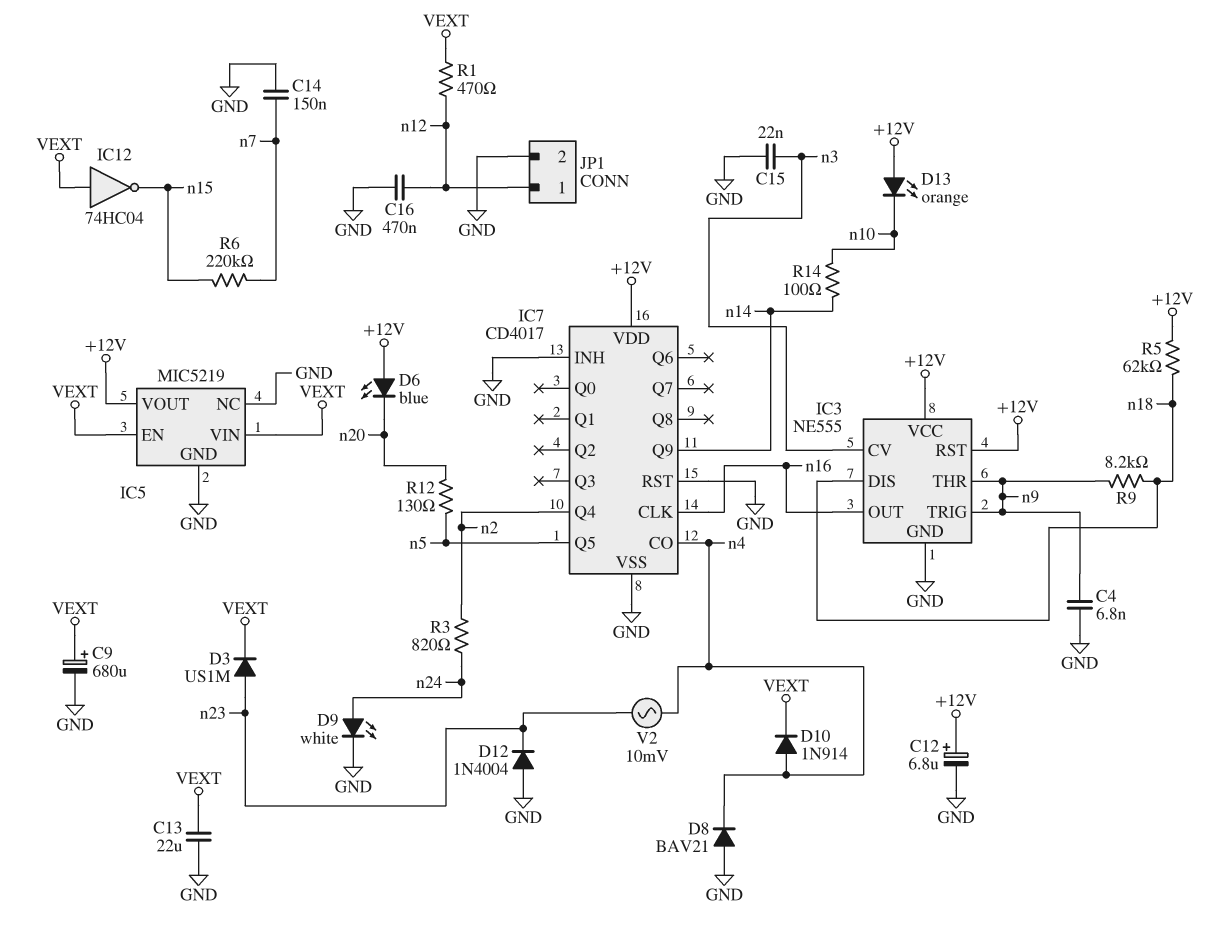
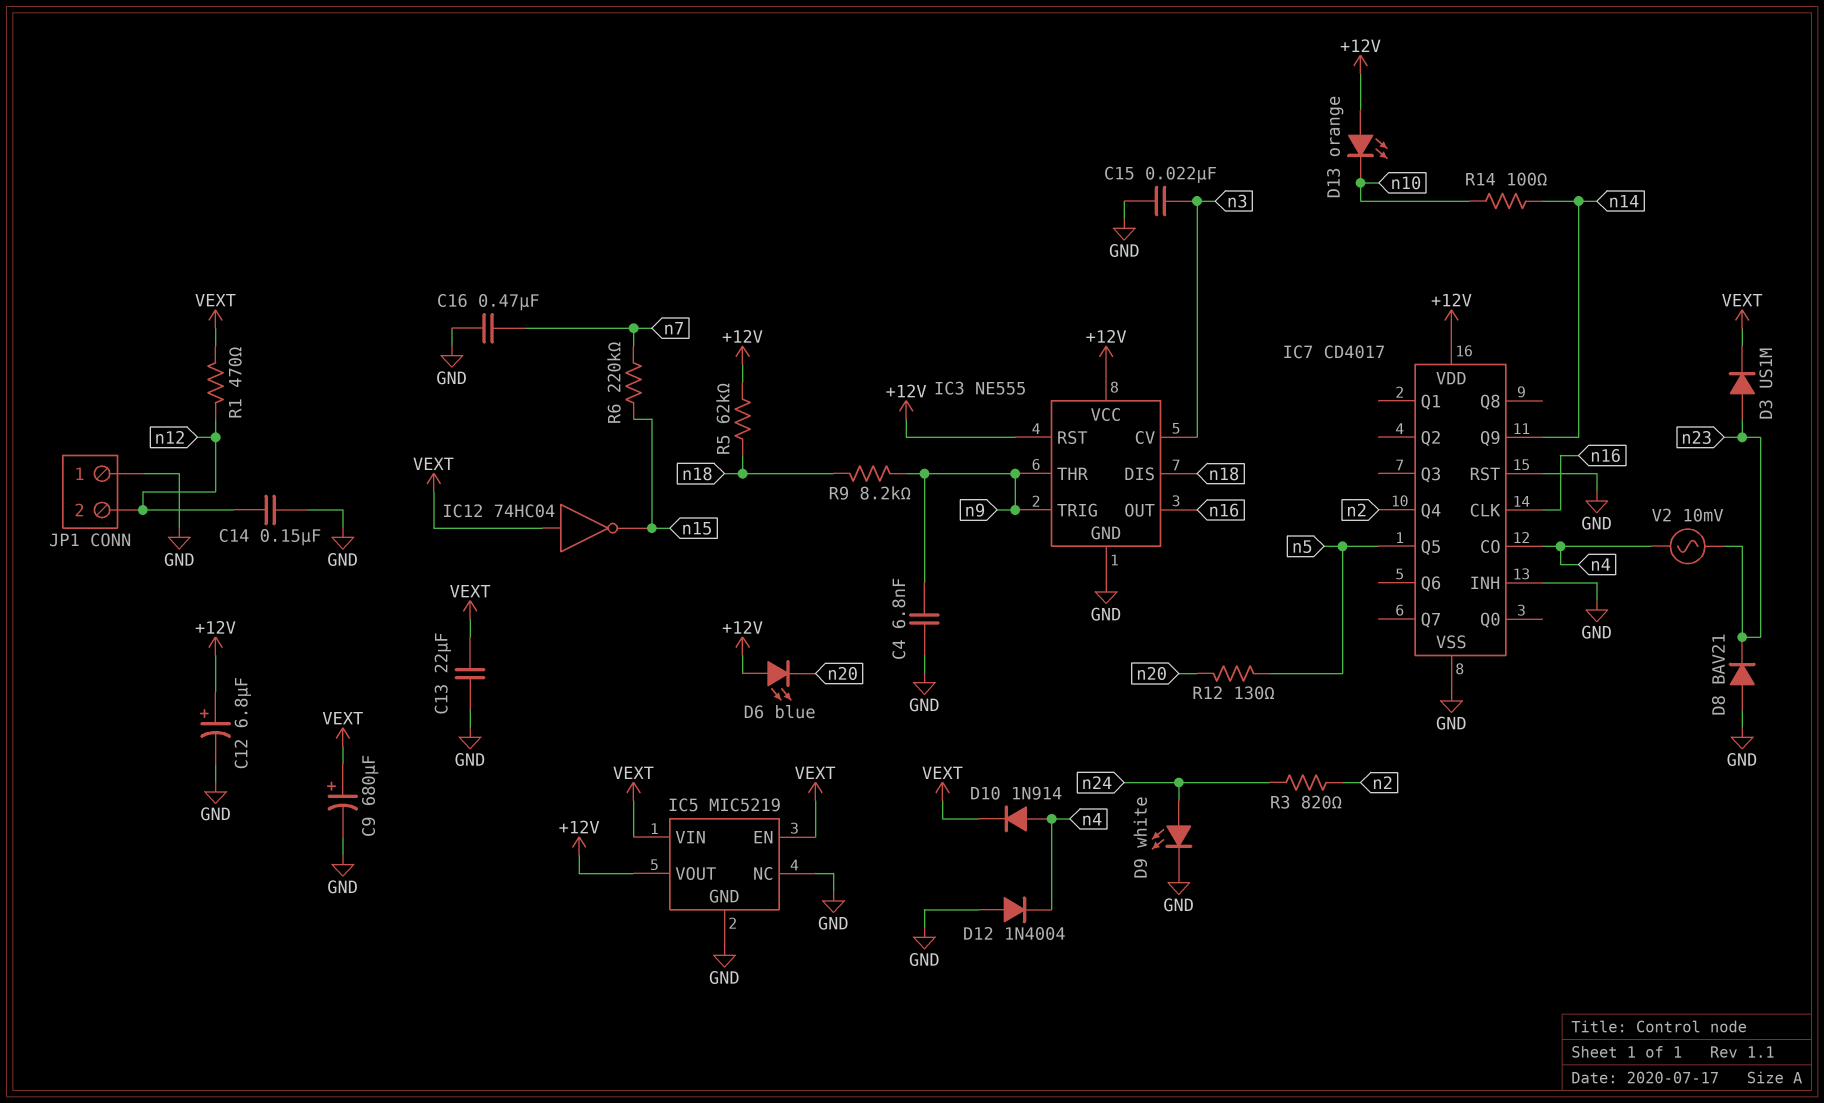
C14: 150nF (GND, n7) -> 150nF (GND, n12)
C16: 470nF (GND, n12) -> 470nF (GND, n7)
D8: diode BAV21 (A GND, K n4) -> diode BAV21 (A GND, K n23)
D12: diode 1N4004 (A GND, K n23) -> diode 1N4004 (A GND, K n4)
JP1 pin 1: n12 -> GND
JP1 pin 2: GND -> n12

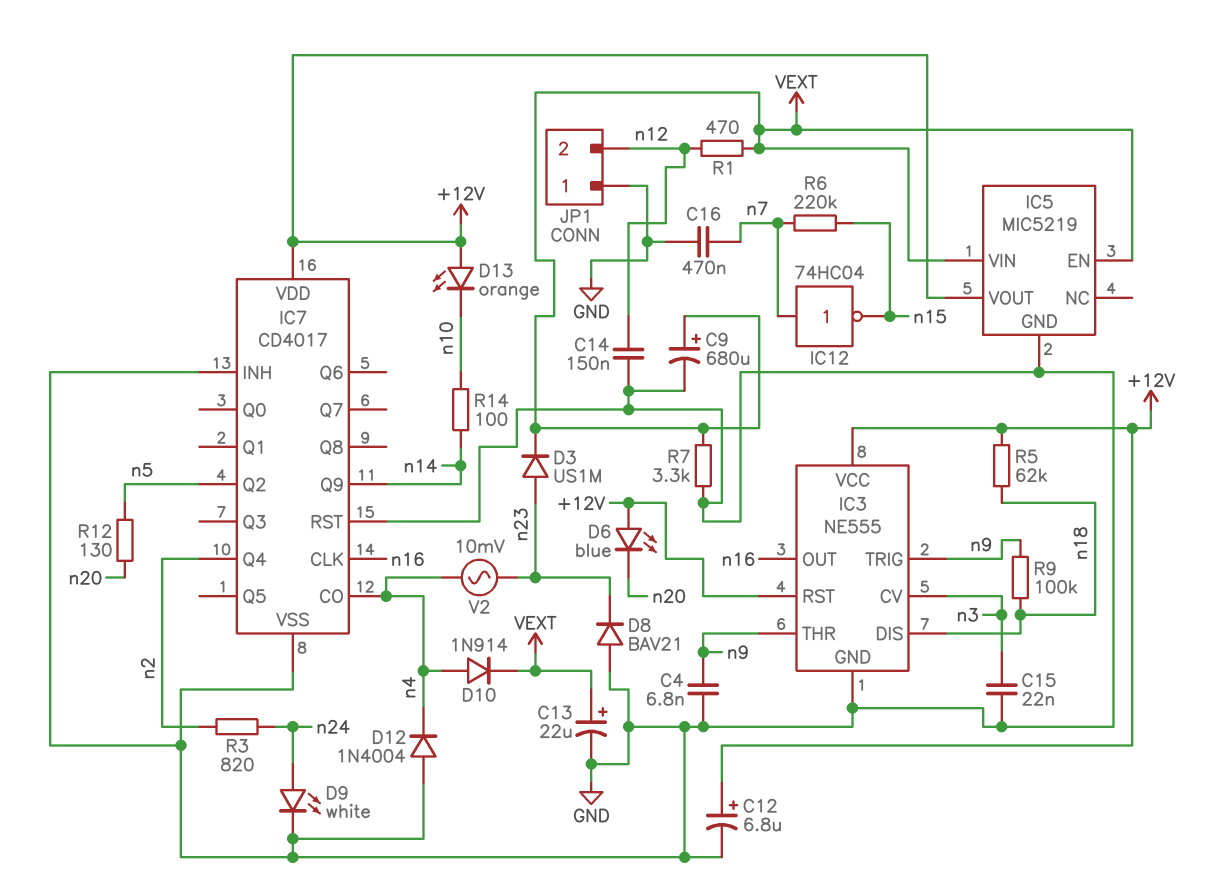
C13: 22uF (GND, VEXT) -> 22uF (plus VEXT, minus GND)
IC5 pin NC: GND -> none
IC7 pin Q2: none -> n5
IC7 pin Q5: n5 -> none
IC12: NOT 74HC04 (in VEXT, out n15) -> NOT 74HC04 (in n7, out n15)
R7: none -> 3.3k (GND, VEXT)
R9: 8.2k (n9, n18) -> 100k (n9, n18)

